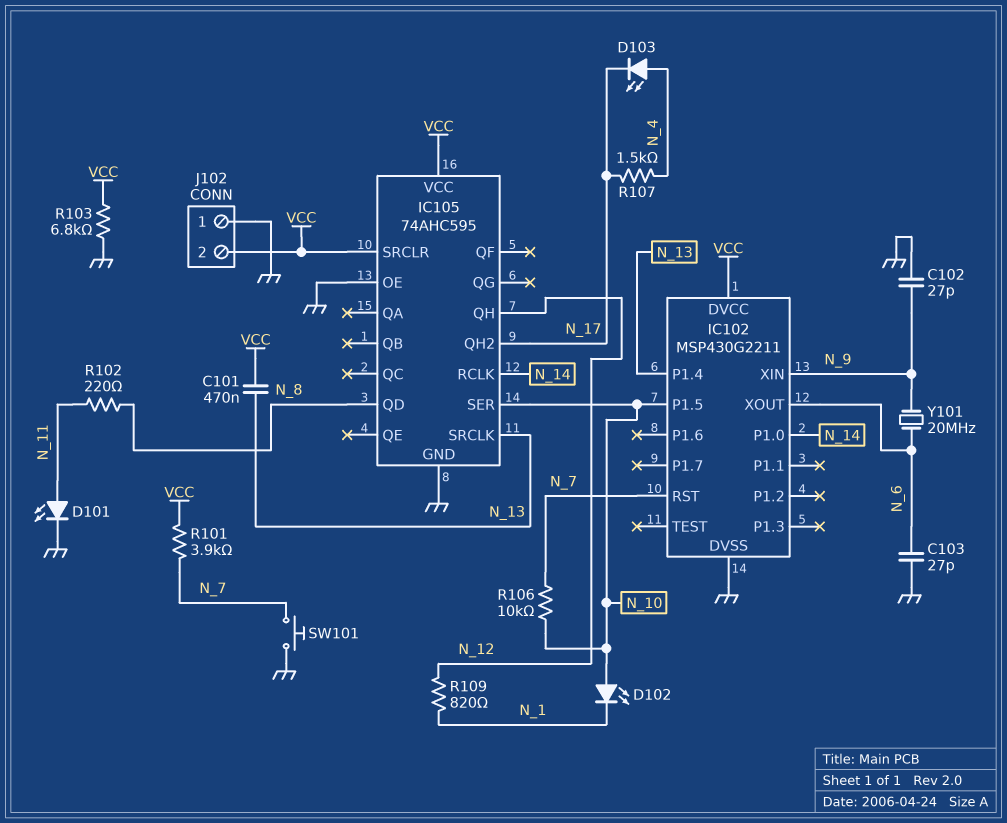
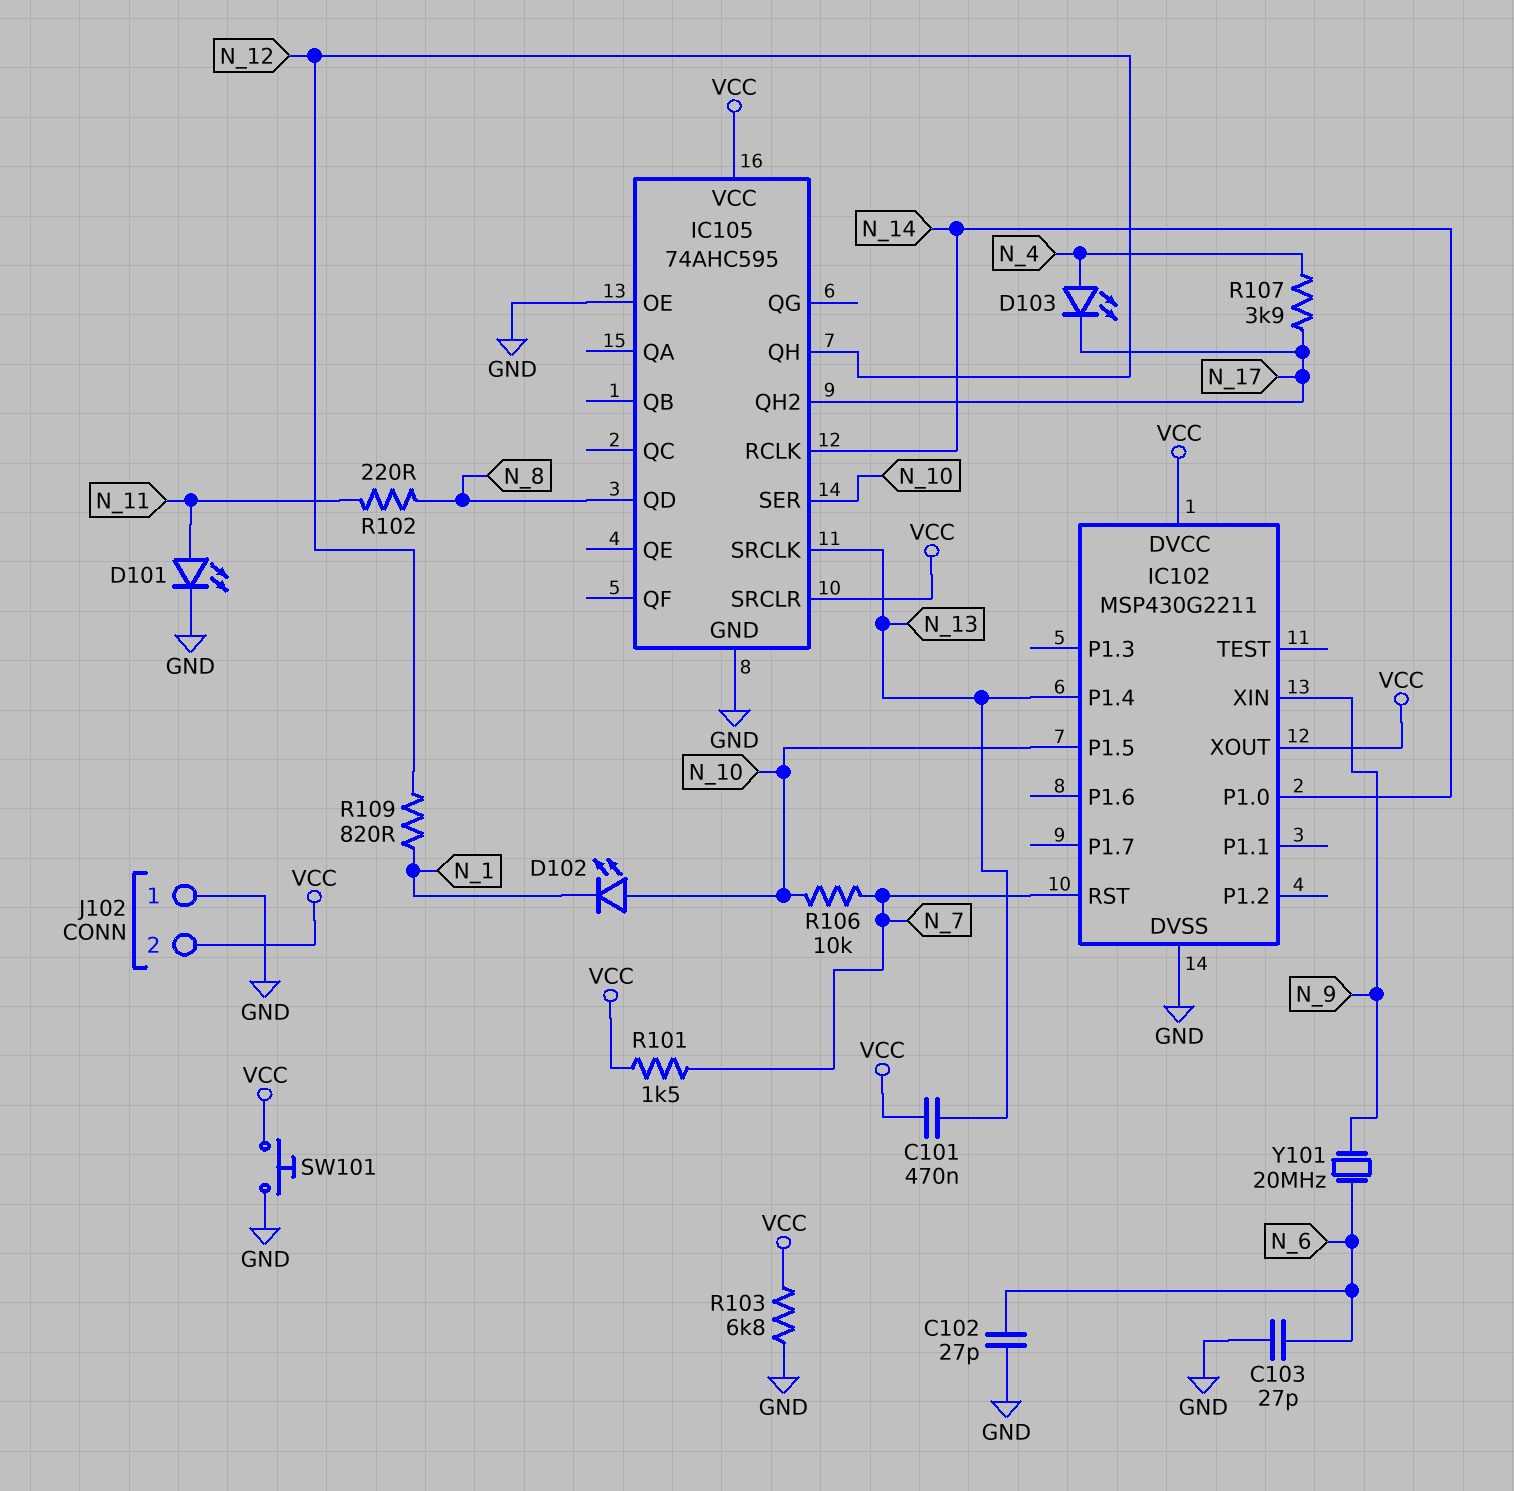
C102: 27pF (GND, N_9) -> 27pF (GND, N_6)
IC102 pin XOUT: N_6 -> VCC
R101: 3.9k (N_7, VCC) -> 1.5k (N_7, VCC)
R107: 1.5k (N_4, N_17) -> 3.9k (N_4, N_17)
SW101: button (GND, N_7) -> button (GND, VCC)

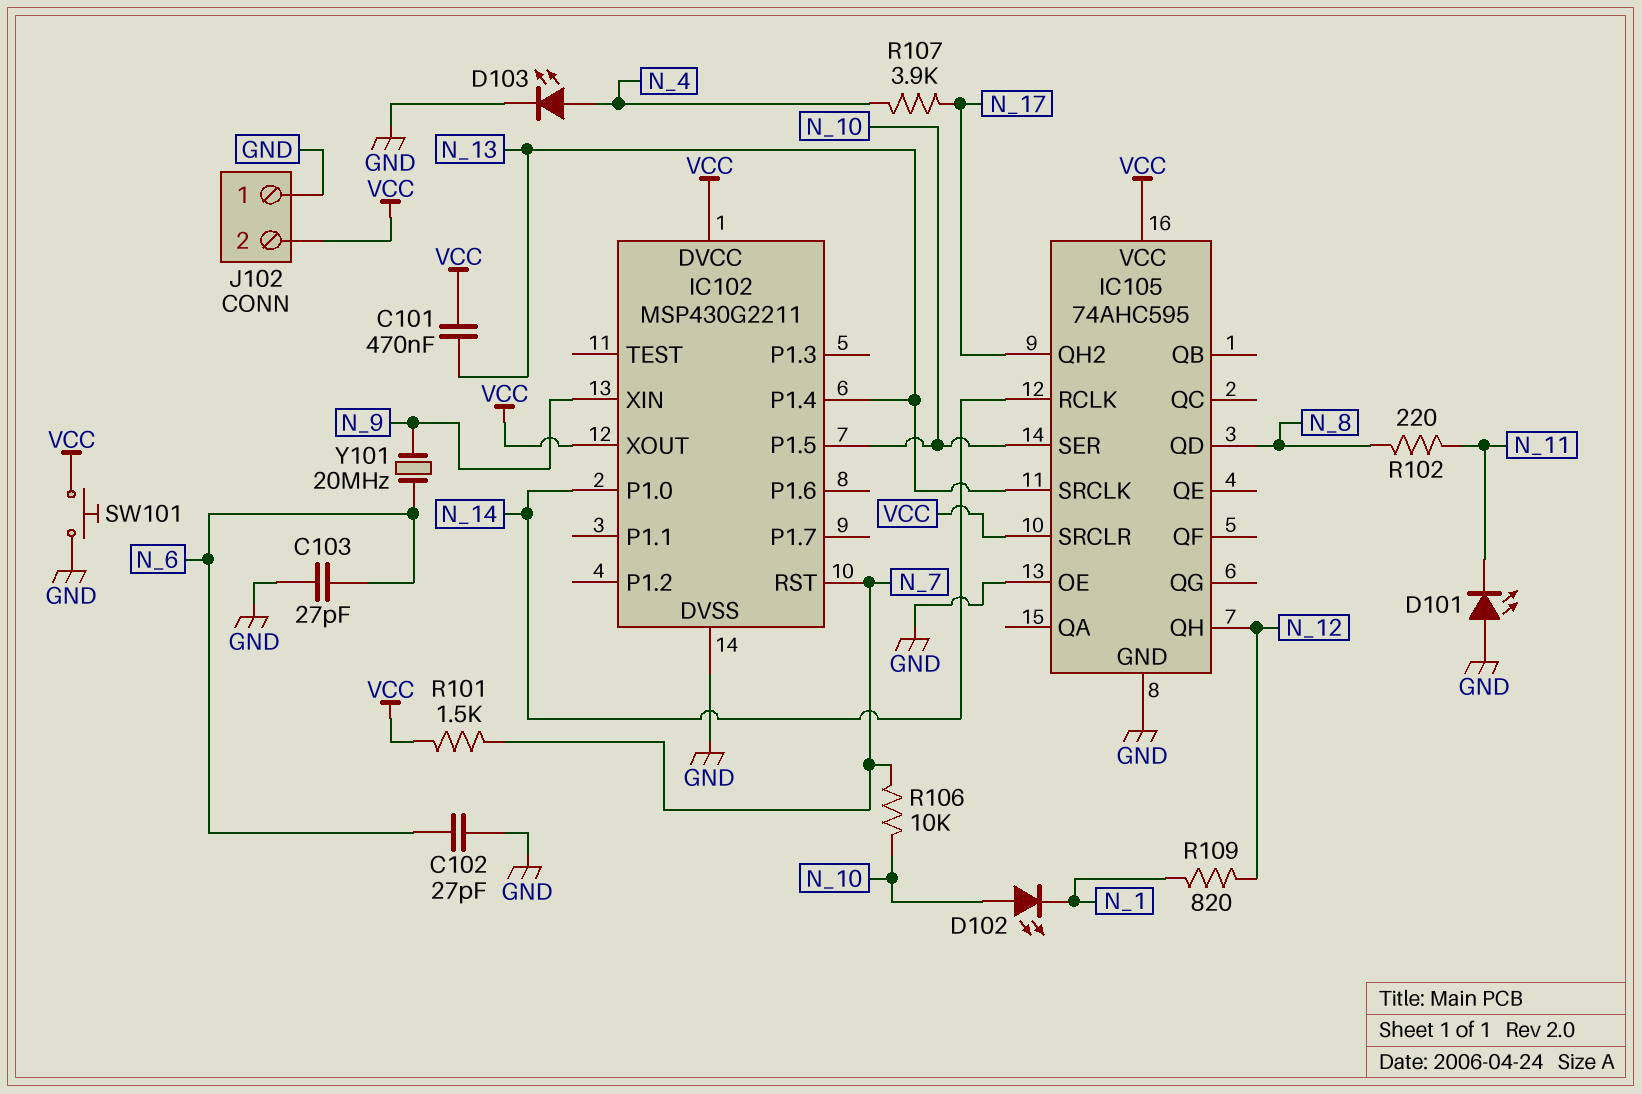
D101: LED (A N_11, K GND) -> LED (A GND, K N_11)
D103: LED (A N_4, K N_17) -> LED (A N_4, K GND)
R103: 6.8k (GND, VCC) -> none

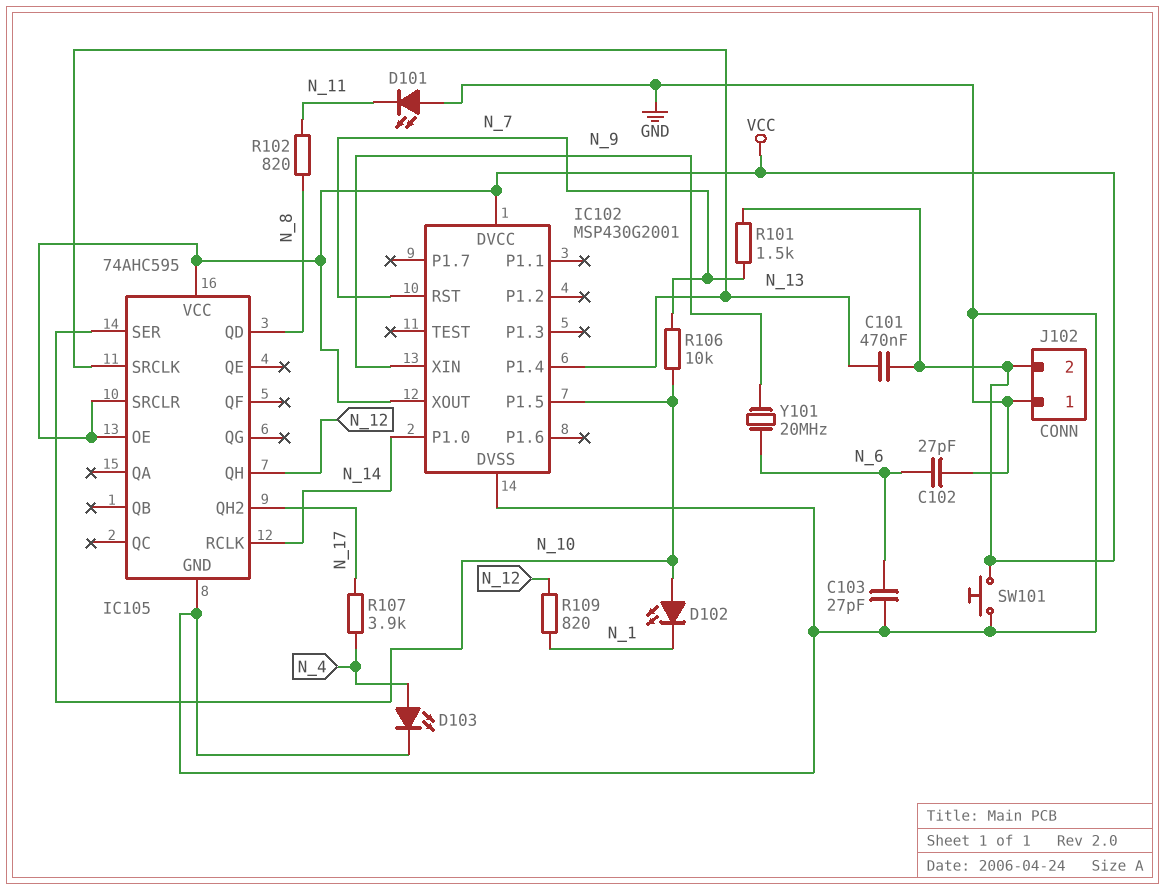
IC102: MSP430G2211 -> MSP430G2001
IC105 pin OE: GND -> VCC
R102: 220 (N_8, N_11) -> 820 (N_8, N_11)

